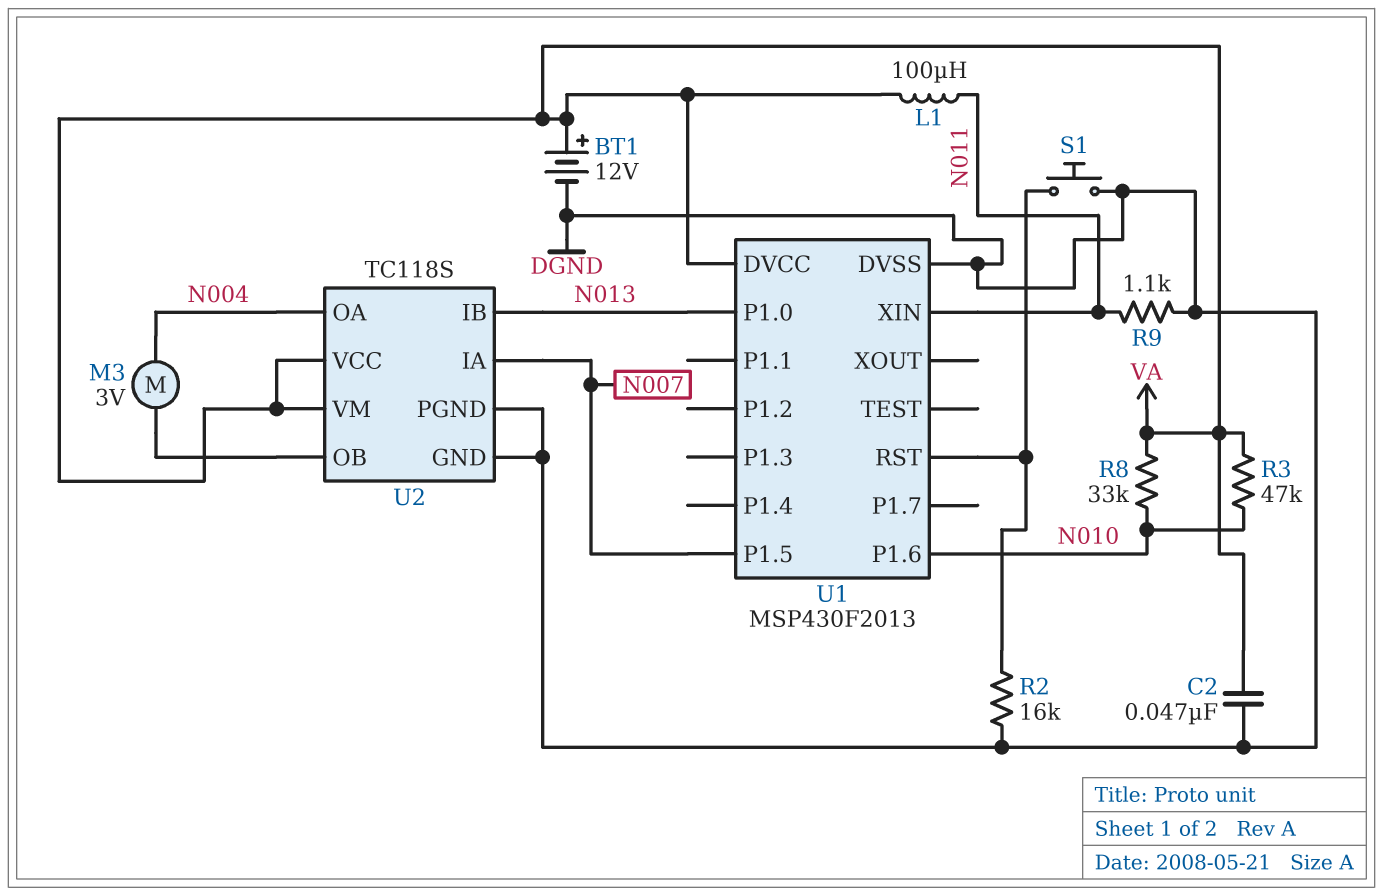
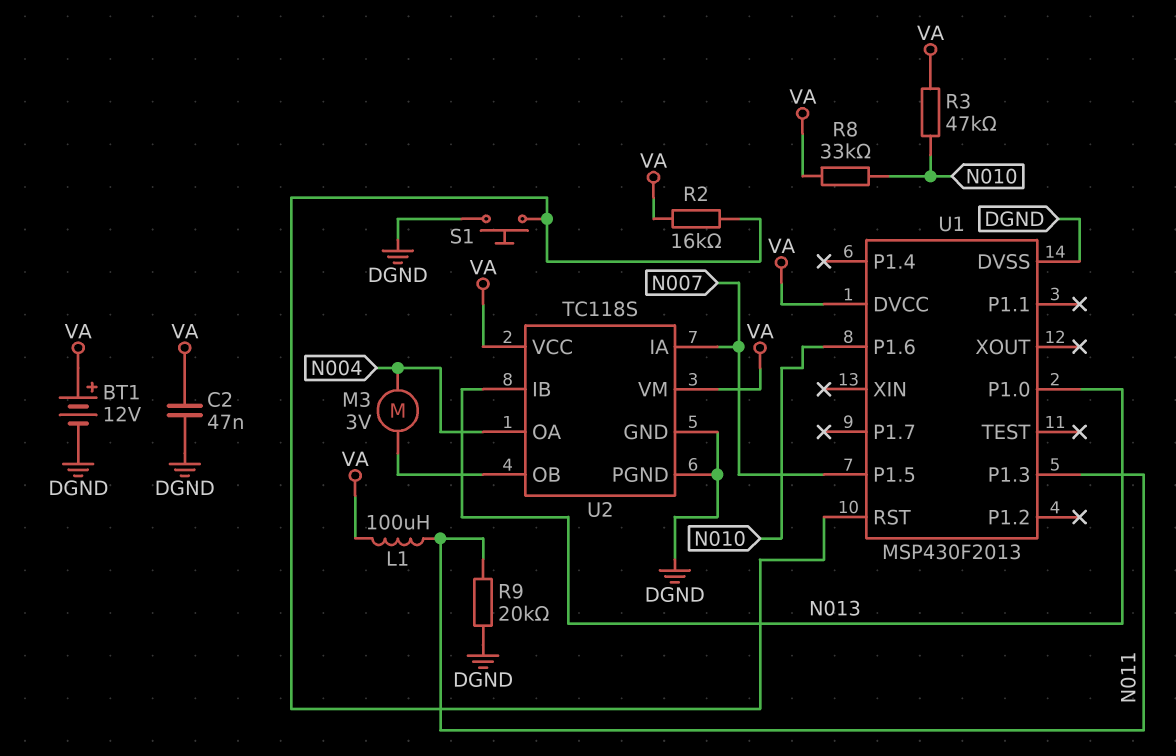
R2: 16k (DGND, U1/RST) -> 16k (U1/RST, VA)
R9: 1.1k (DGND, N011) -> 20k (DGND, N011)
U1 pin P1.3: none -> N011
U1 pin XIN: N011 -> none

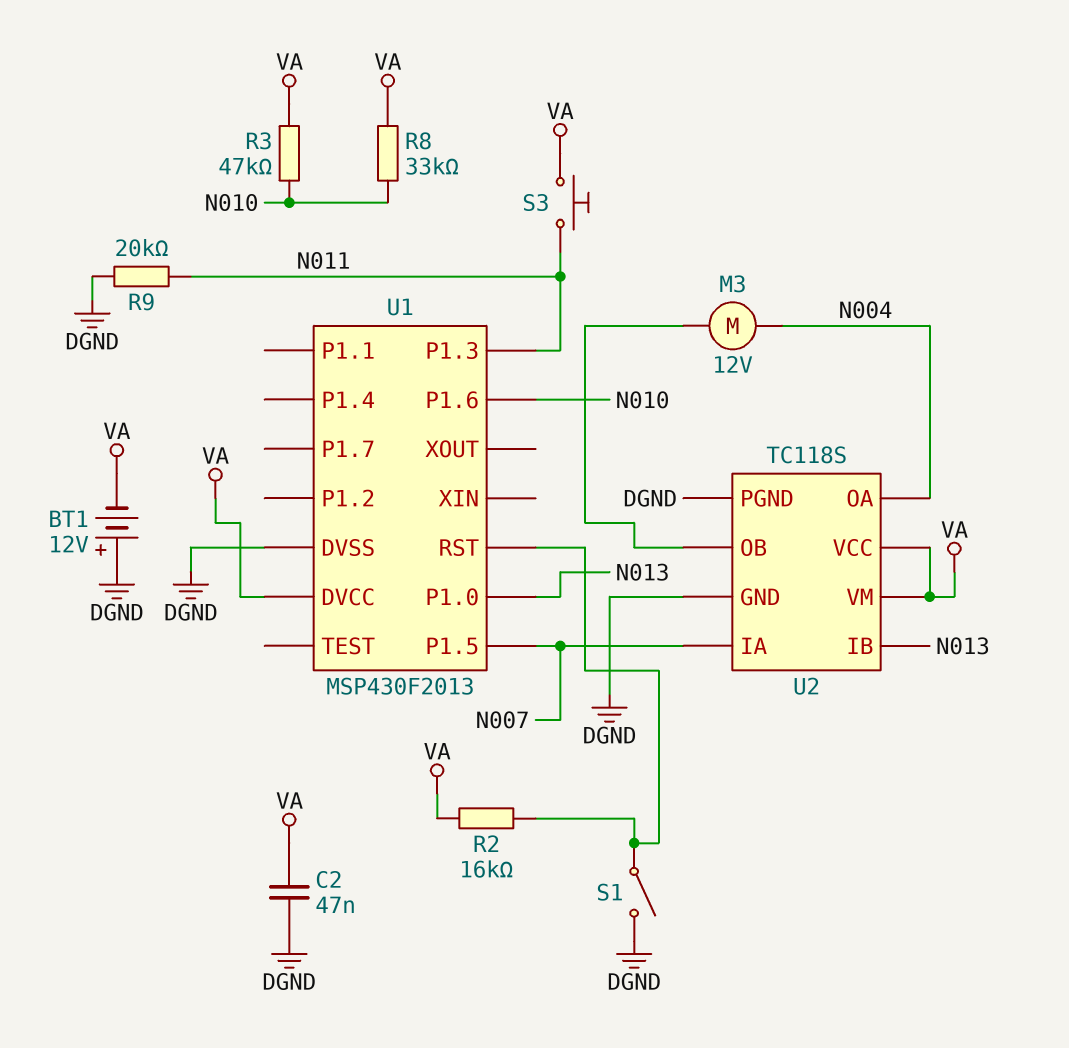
BT1: 12V (plus VA, minus DGND) -> 12V (plus DGND, minus VA)
L1: 100uH (N011, VA) -> none
M3: motor 3V (N004, U2/OB) -> motor 12V (N004, U2/OB)
S1: button (DGND, U1/RST) -> switch (DGND, U1/RST)
S3: none -> button (N011, VA)

